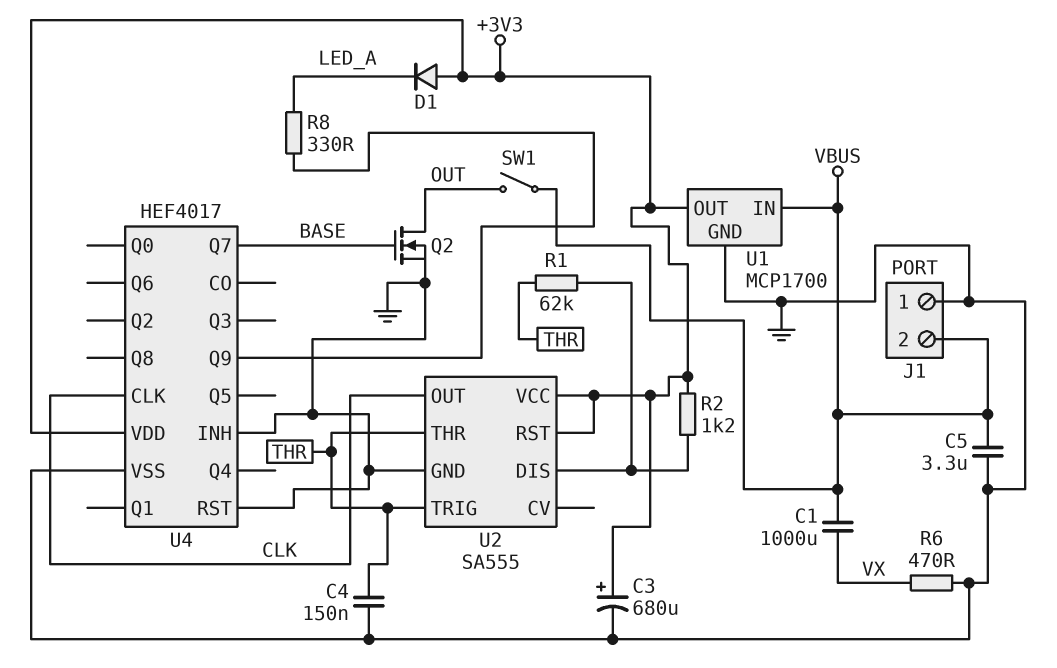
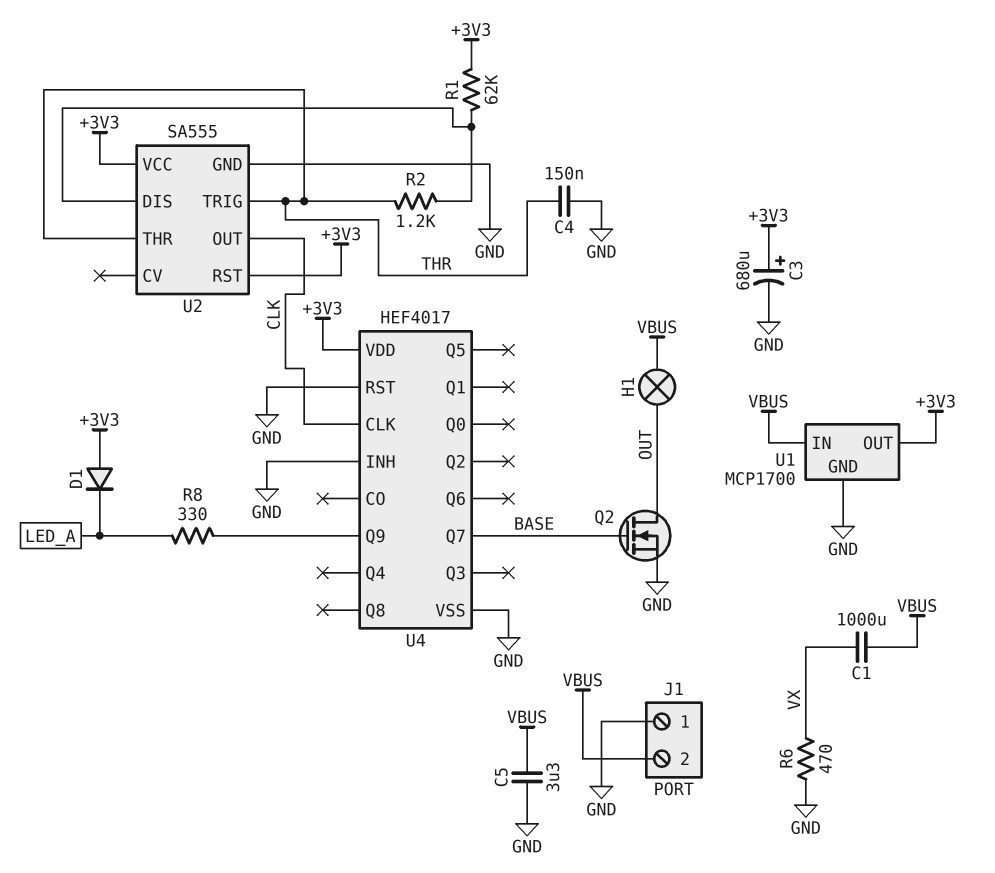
H1: none -> lamp (OUT, VBUS)
R1: 62k (THR, U2/DIS) -> 62k (+3V3, U2/DIS)
R2: 1.2k (+3V3, U2/DIS) -> 1.2k (THR, U2/DIS)
SW1: switch (OUT, VBUS) -> none

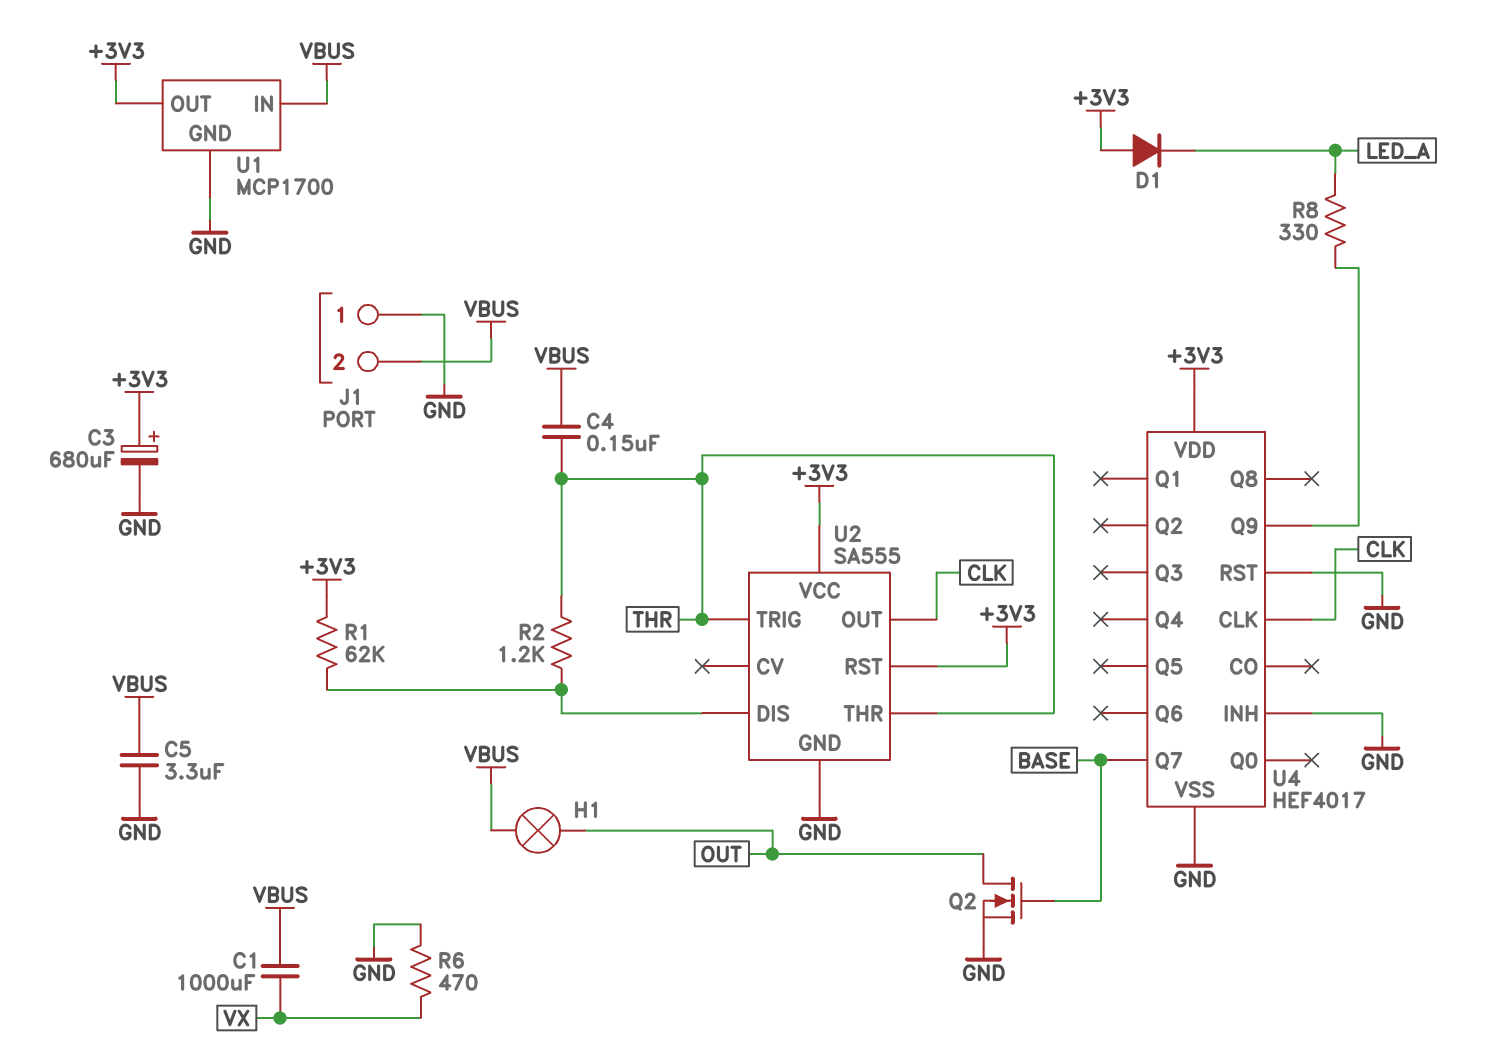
C4: 150nF (GND, THR) -> 150nF (THR, VBUS)

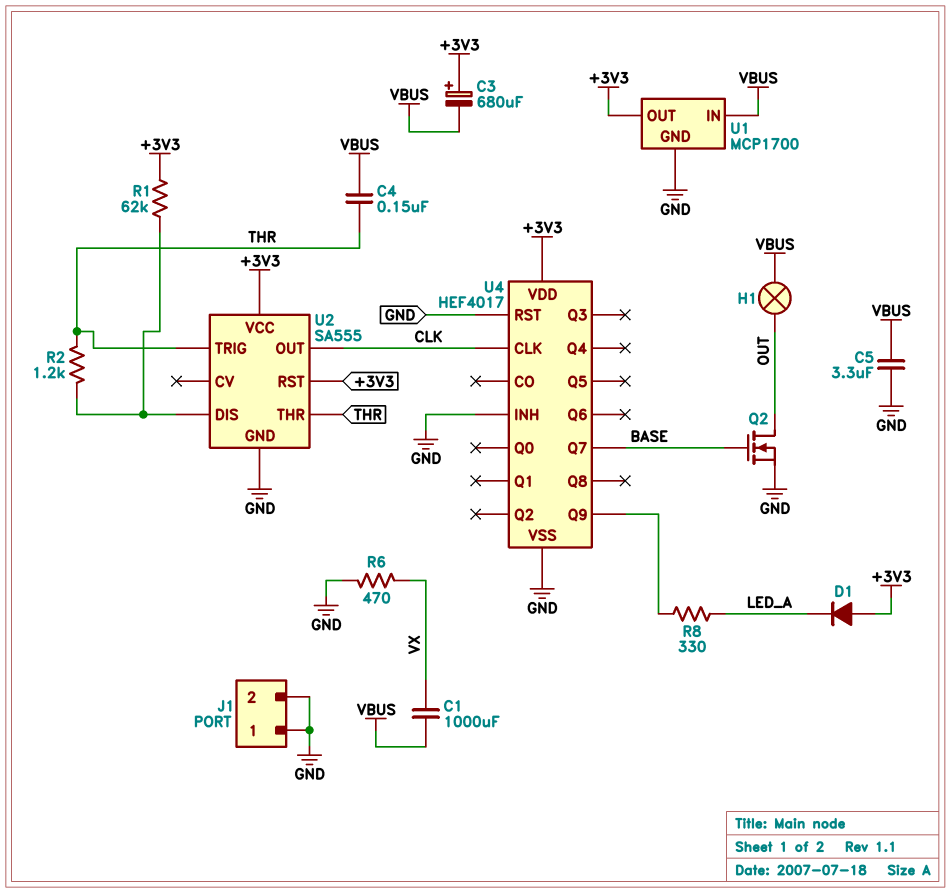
C3: 680uF (plus +3V3, minus GND) -> 680uF (plus +3V3, minus VBUS)
J1 pin 2: VBUS -> GND

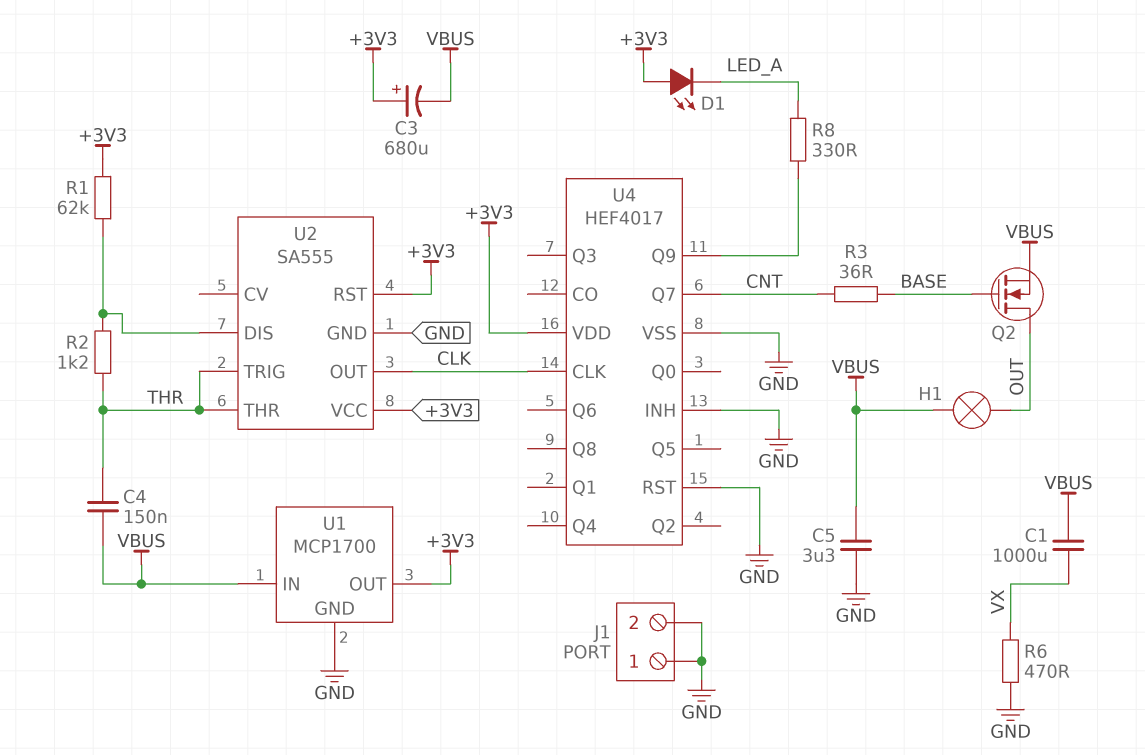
D1: diode (A +3V3, K LED_A) -> LED (A +3V3, K LED_A)
Q2: NMOS (G BASE, D OUT, S GND) -> NMOS (G BASE, D OUT, S VBUS)
R3: none -> 36 (BASE, CNT)
U4 pin Q7: BASE -> CNT

